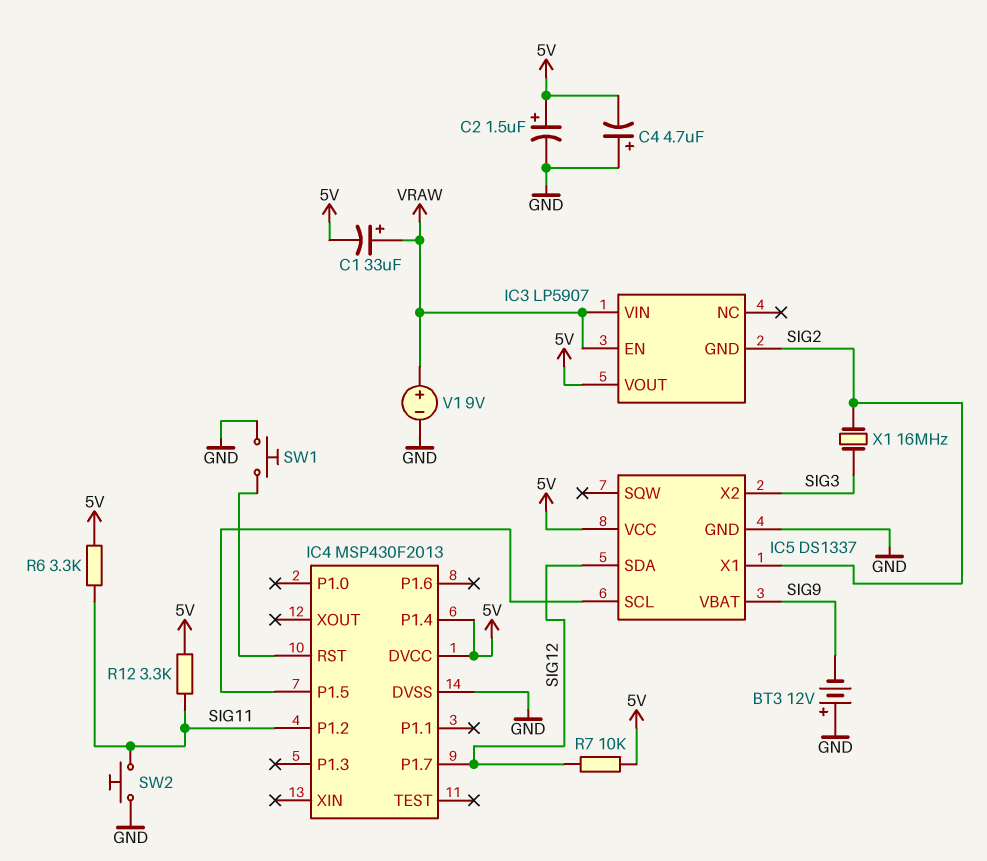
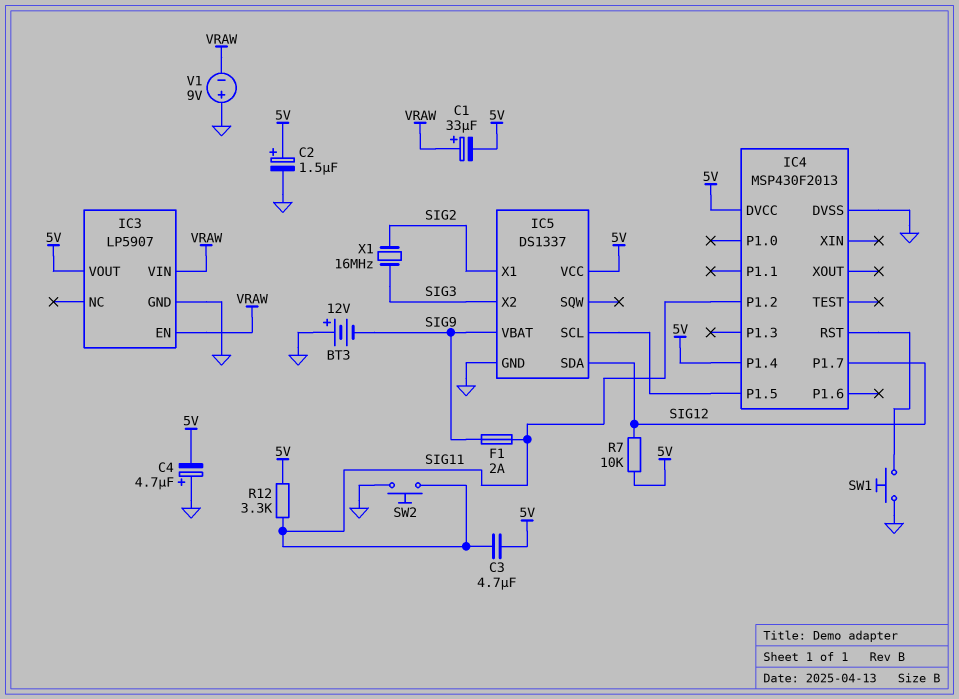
C3: none -> 4.7uF (5V, SIG11)
F1: none -> 2A (SIG9, SIG11)
IC3 pin GND: SIG2 -> GND
R6: 3.3k (5V, SIG11) -> none
V1: 9V (plus VRAW, minus GND) -> 9V (plus GND, minus VRAW)

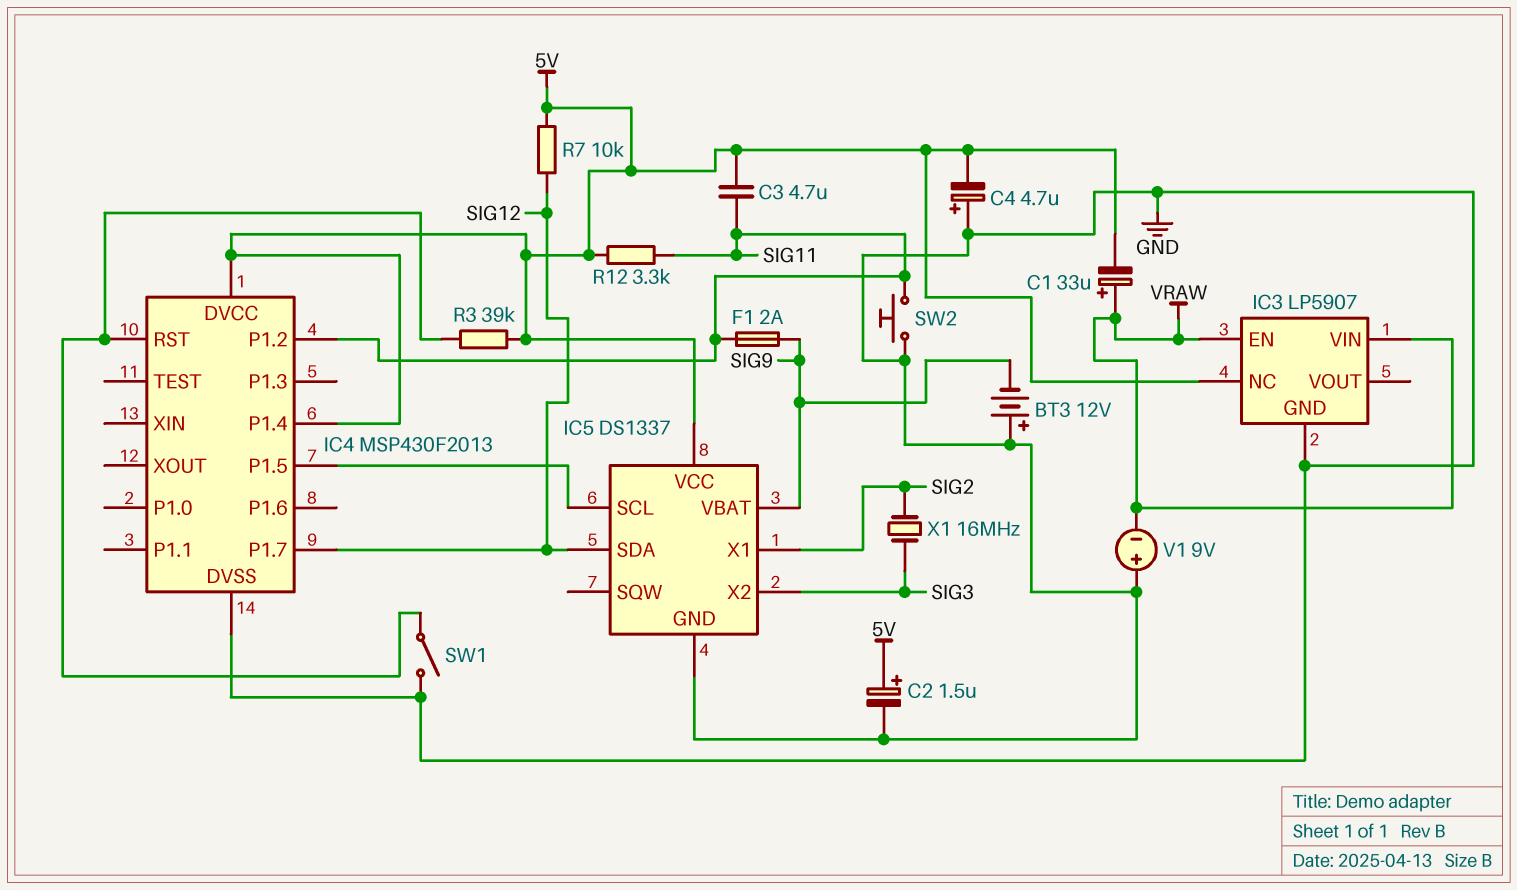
IC3 pin NC: none -> 5V
IC3 pin VOUT: 5V -> none
R3: none -> 39k (5V, IC4/RST)
SW1: button (GND, IC4/RST) -> switch (GND, IC4/RST)

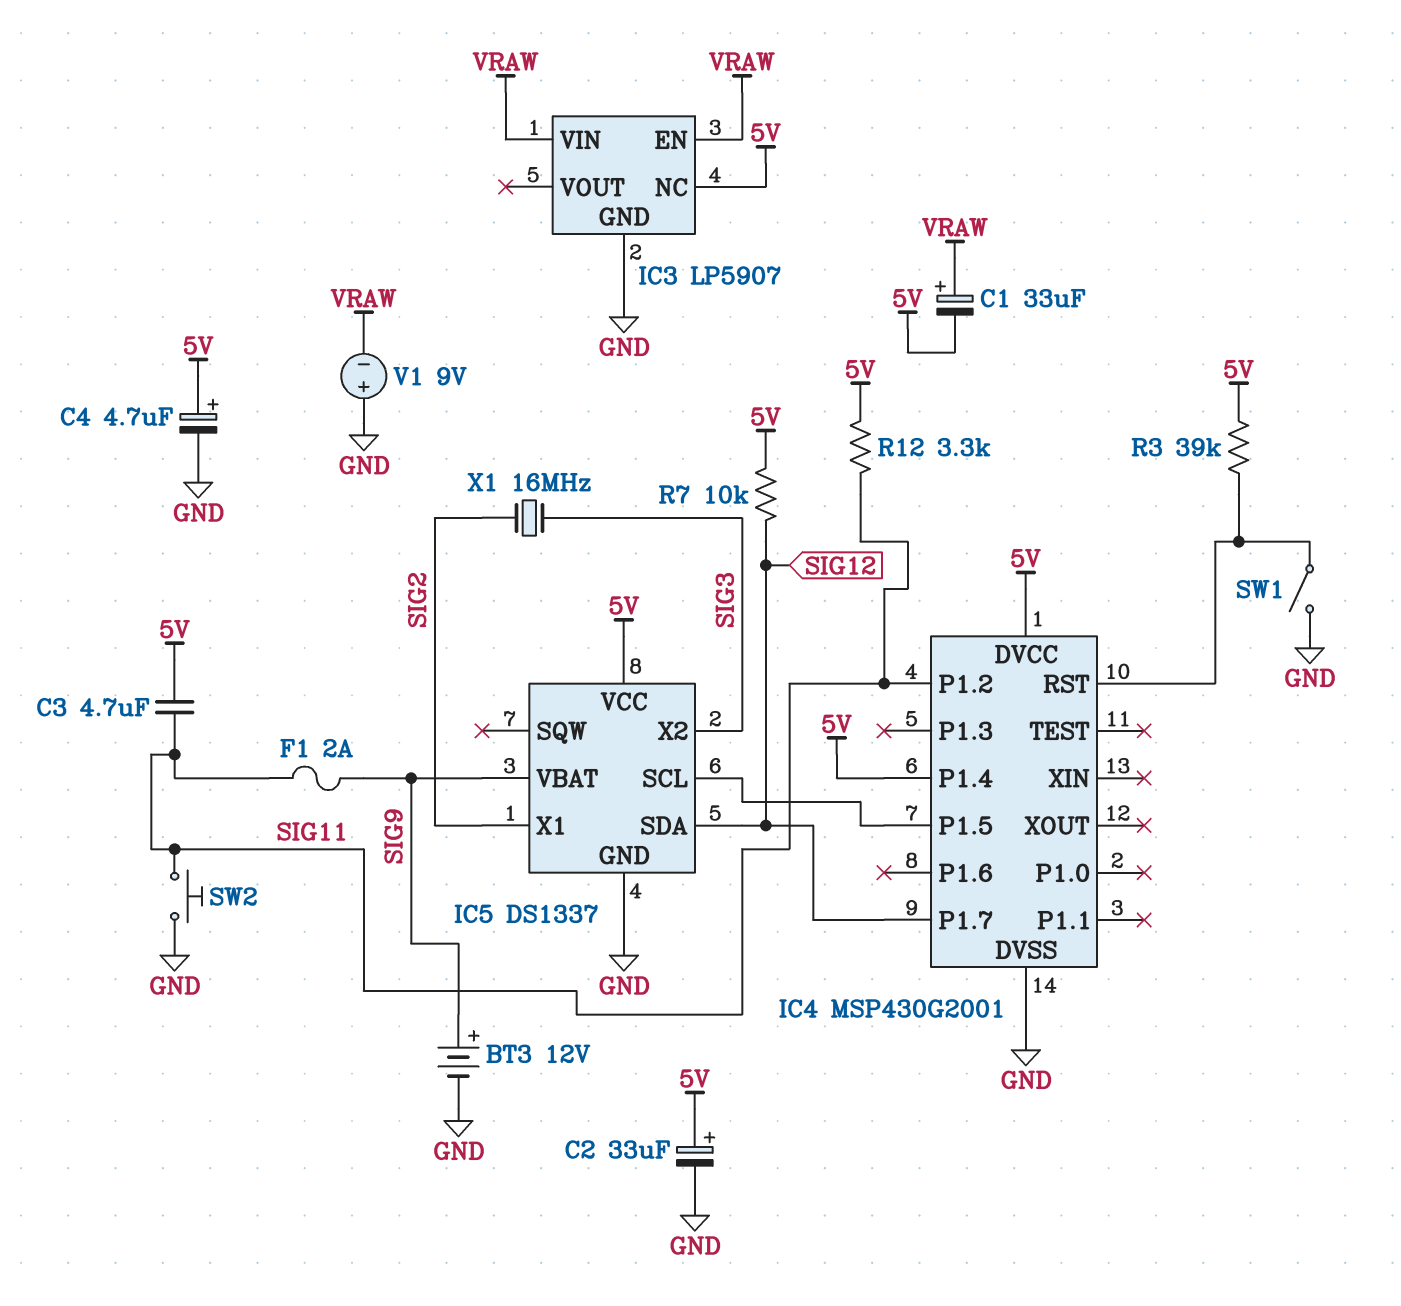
BT3: 12V (plus GND, minus SIG9) -> 12V (plus SIG9, minus GND)
C2: 1.5uF (plus 5V, minus GND) -> 33uF (plus 5V, minus GND)
C4: 4.7uF (plus GND, minus 5V) -> 4.7uF (plus 5V, minus GND)
IC4: MSP430F2013 -> MSP430G2001

